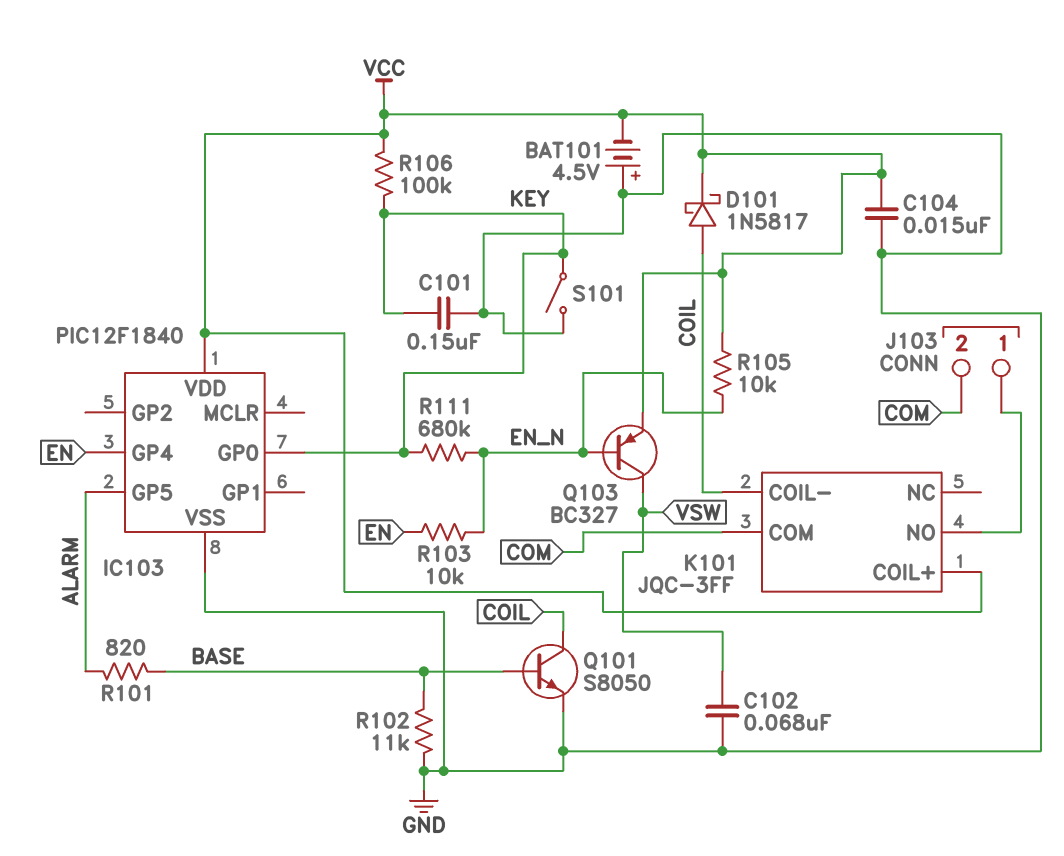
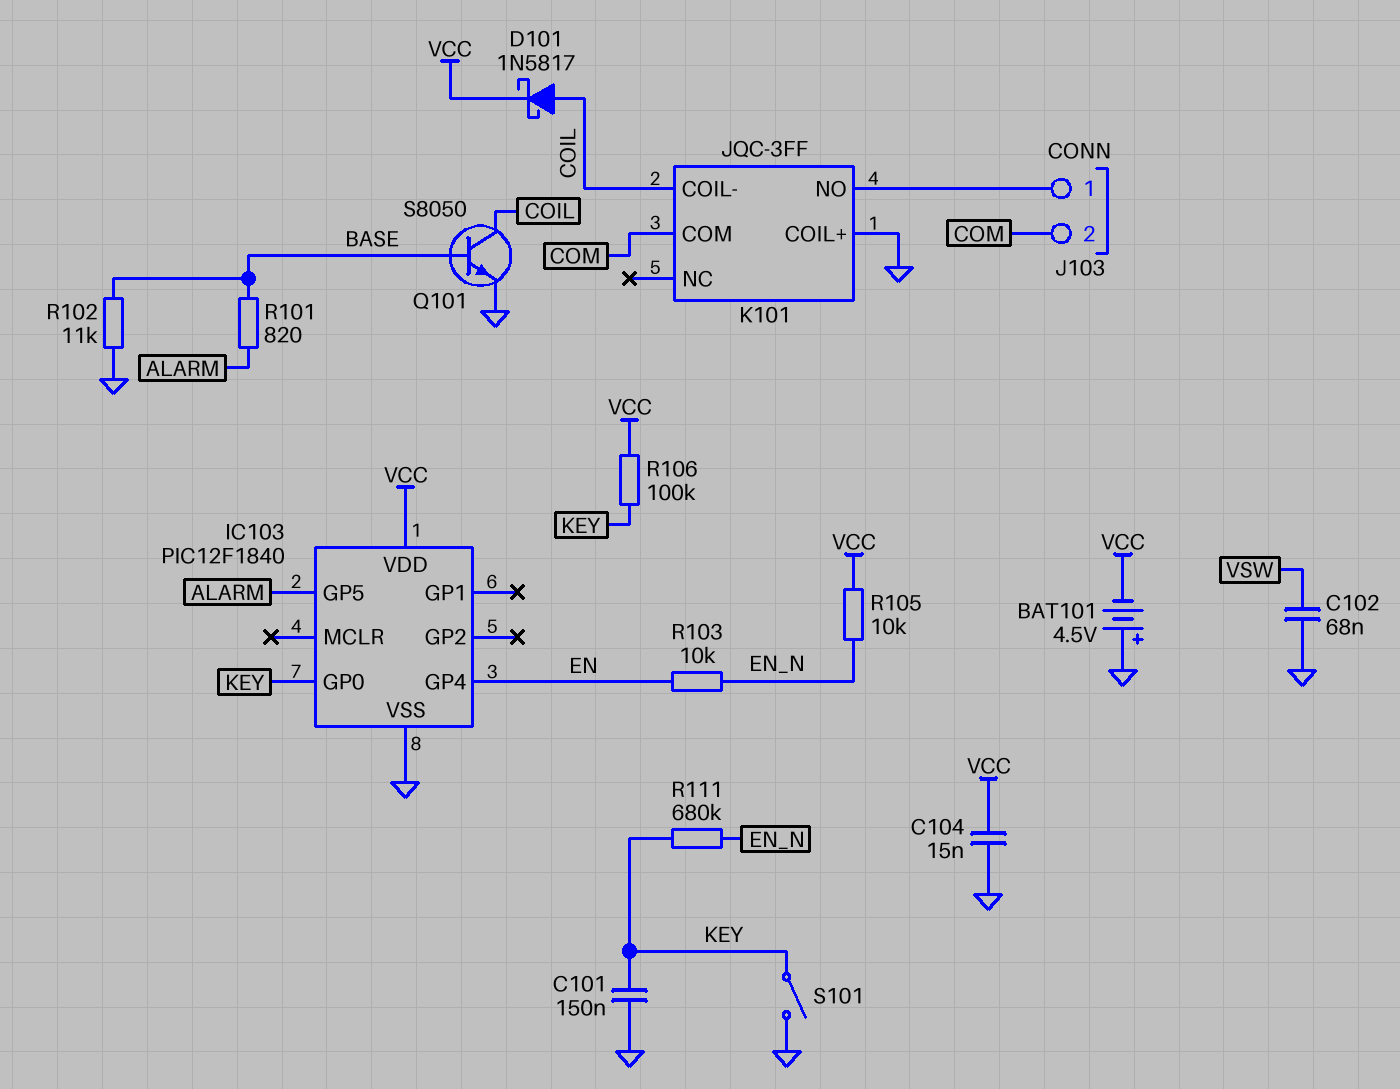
K101 pin COIL+: VCC -> GND
Q103: PNP BC327 (B EN_N, C VSW, E VCC) -> none

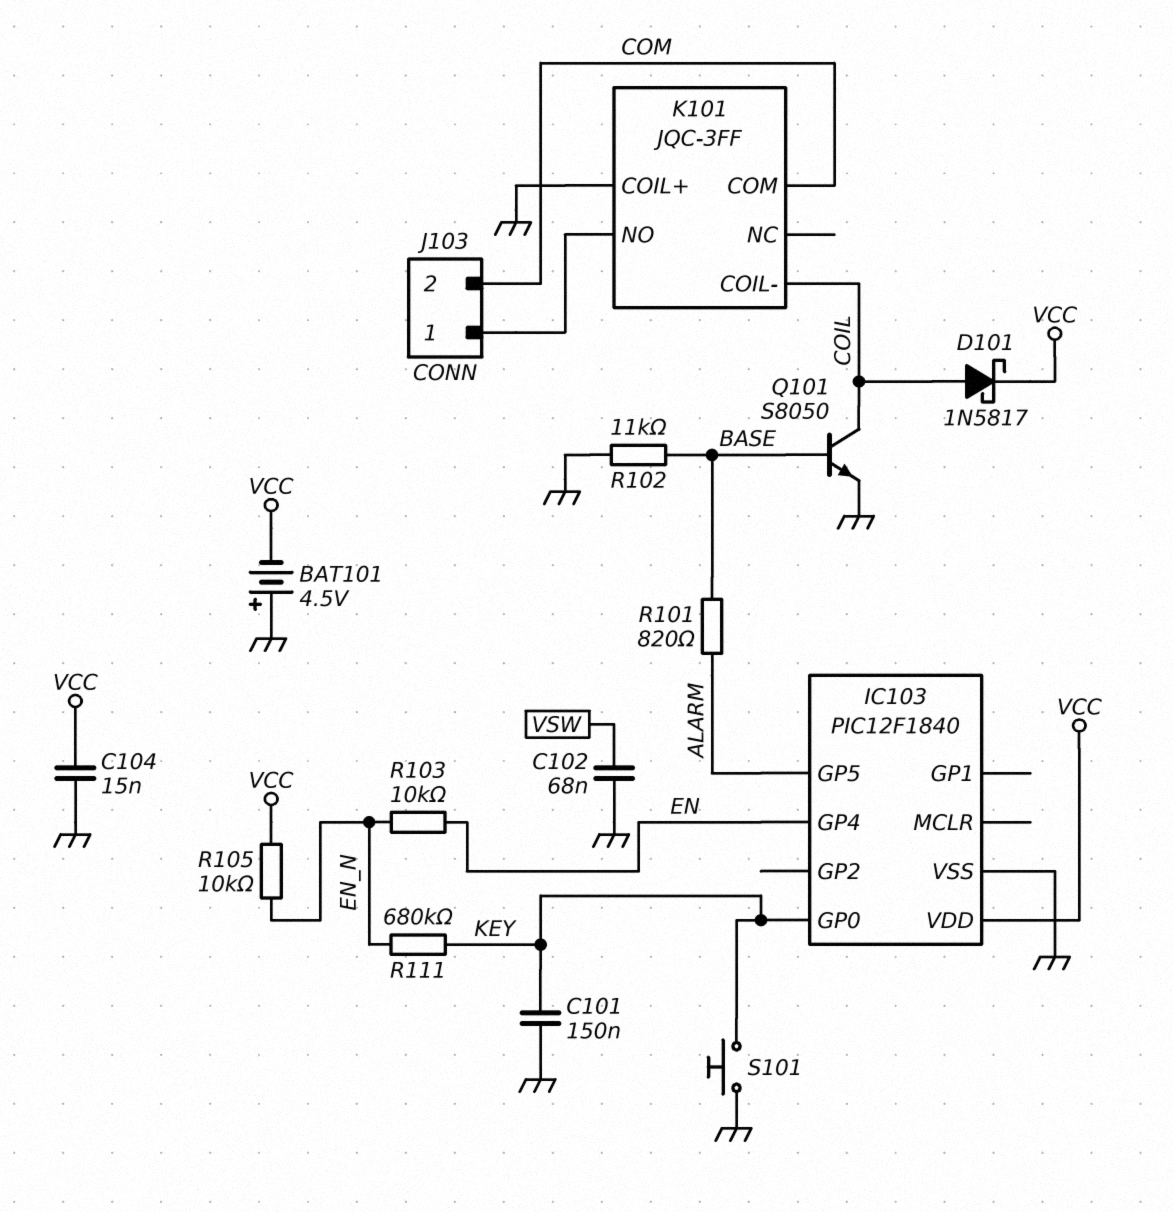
R106: 100k (KEY, VCC) -> none
S101: switch (GND, KEY) -> button (GND, KEY)

